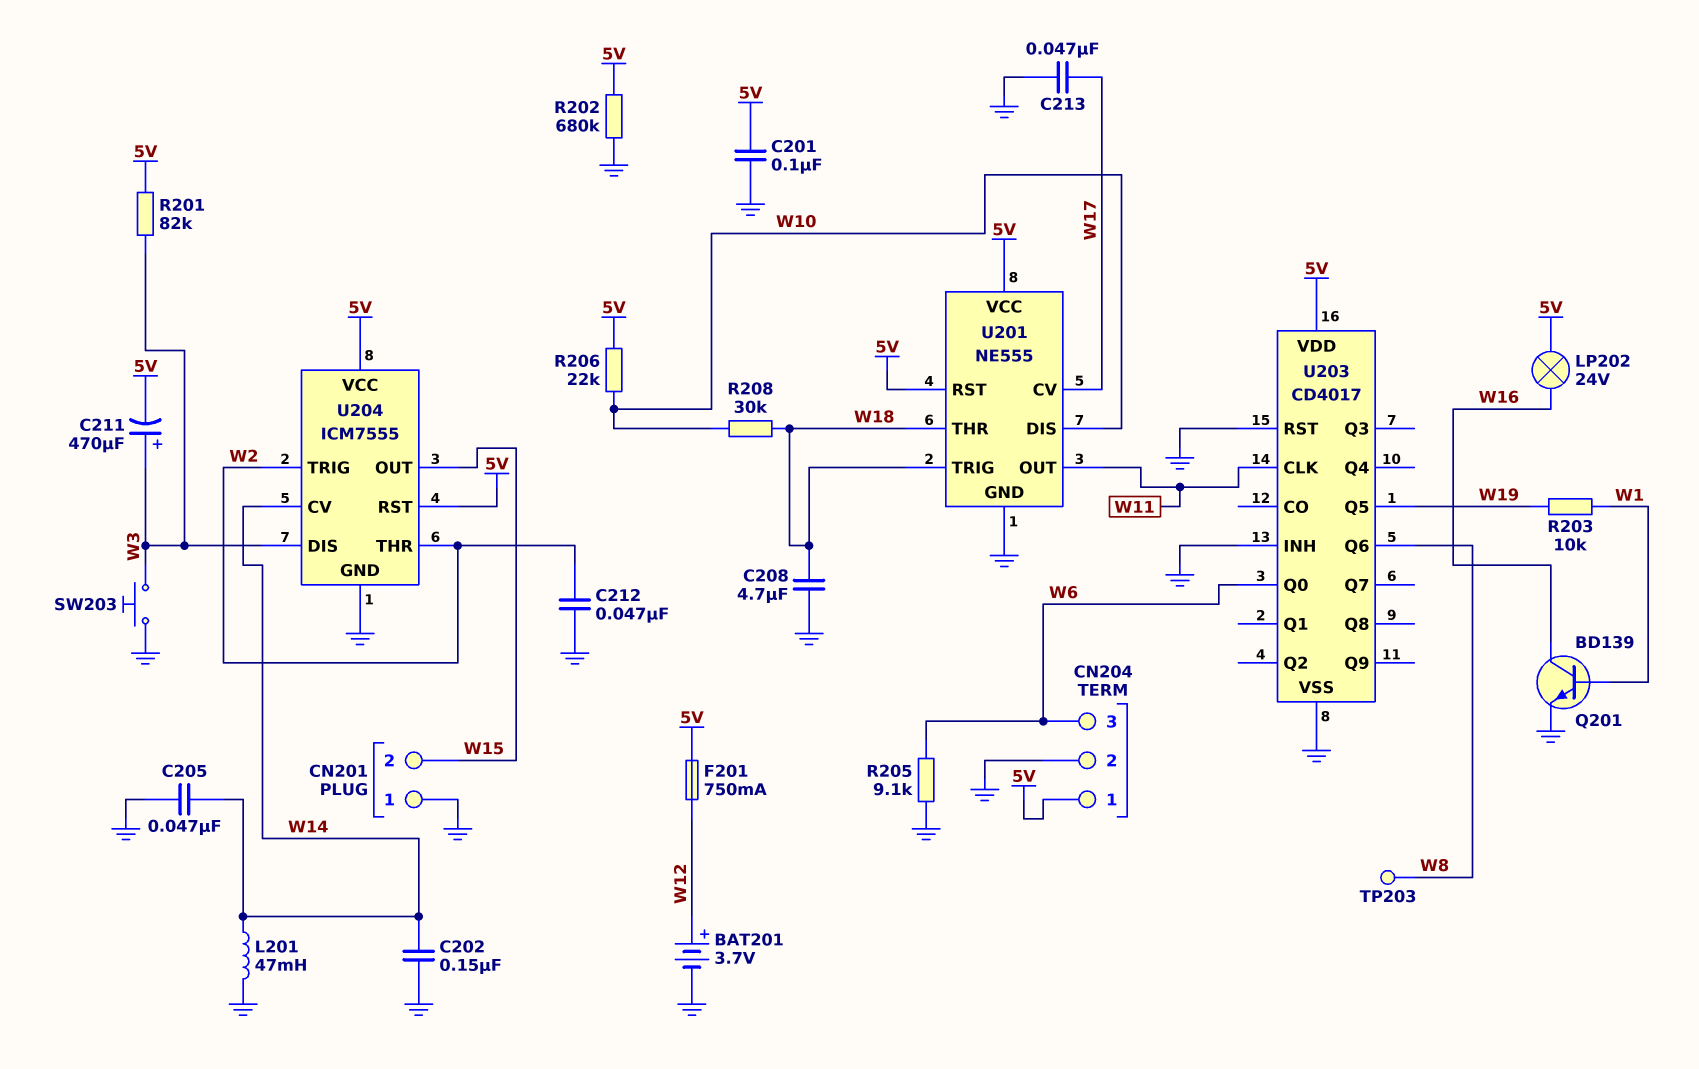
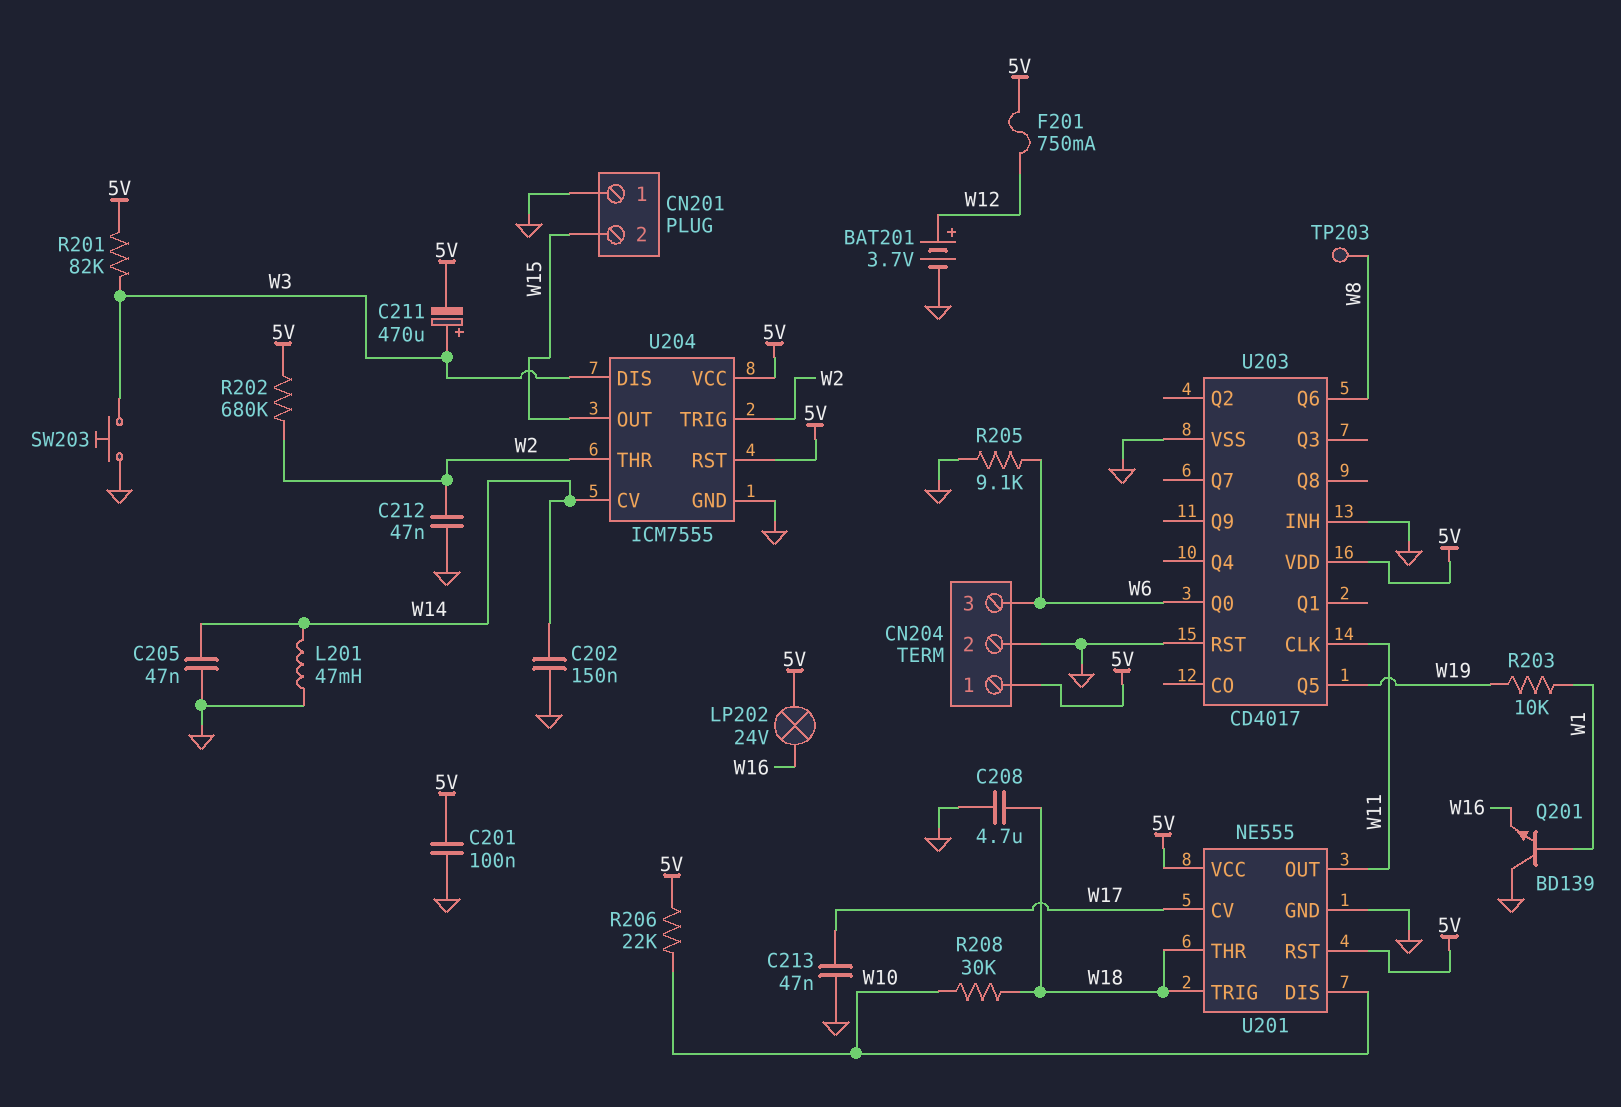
Q201: NPN BD139 (B W1, C W16, E GND) -> NPN BD139 (B W1, C GND, E W16)
R202: 680k (5V, GND) -> 680k (5V, W2)

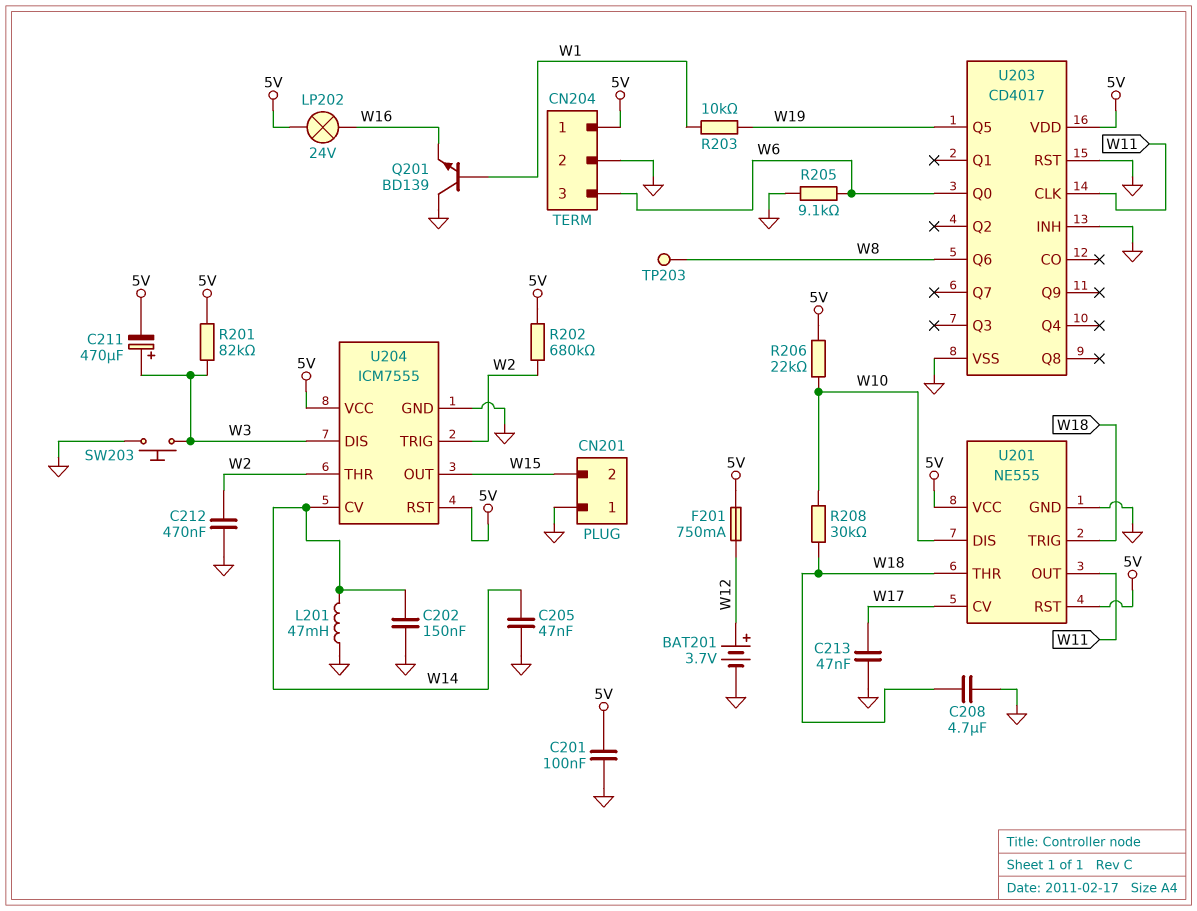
C212: 47nF (GND, W2) -> 470nF (GND, W2)

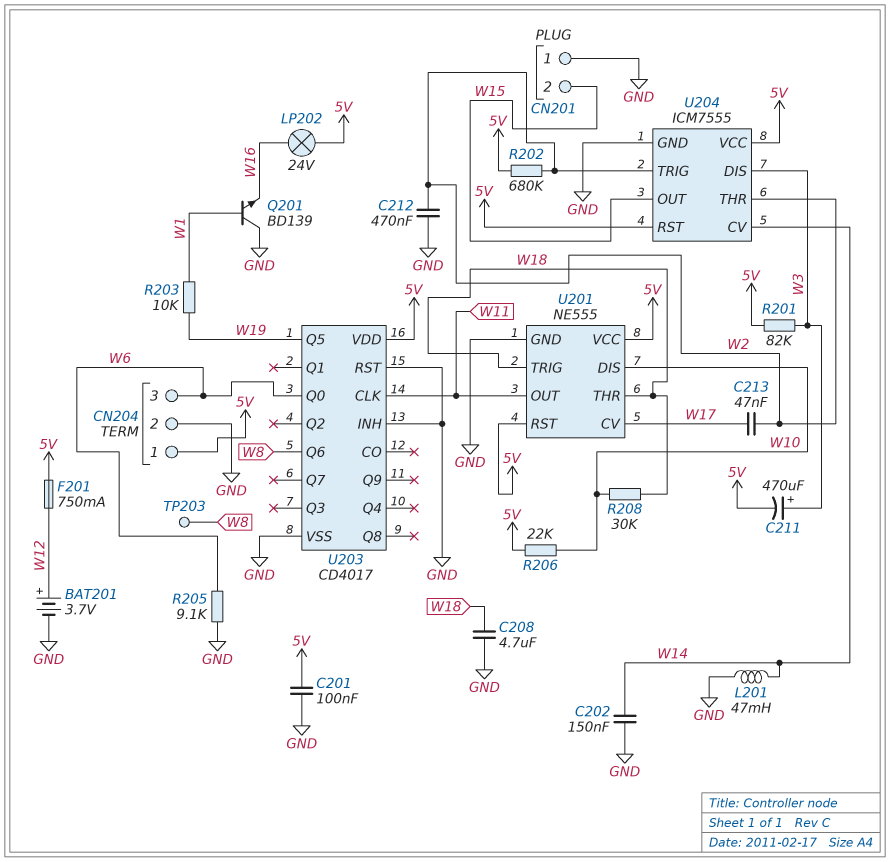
C205: 47nF (GND, W14) -> none
C213: 47nF (GND, W17) -> 47nF (W2, W17)
SW203: button (GND, W3) -> none

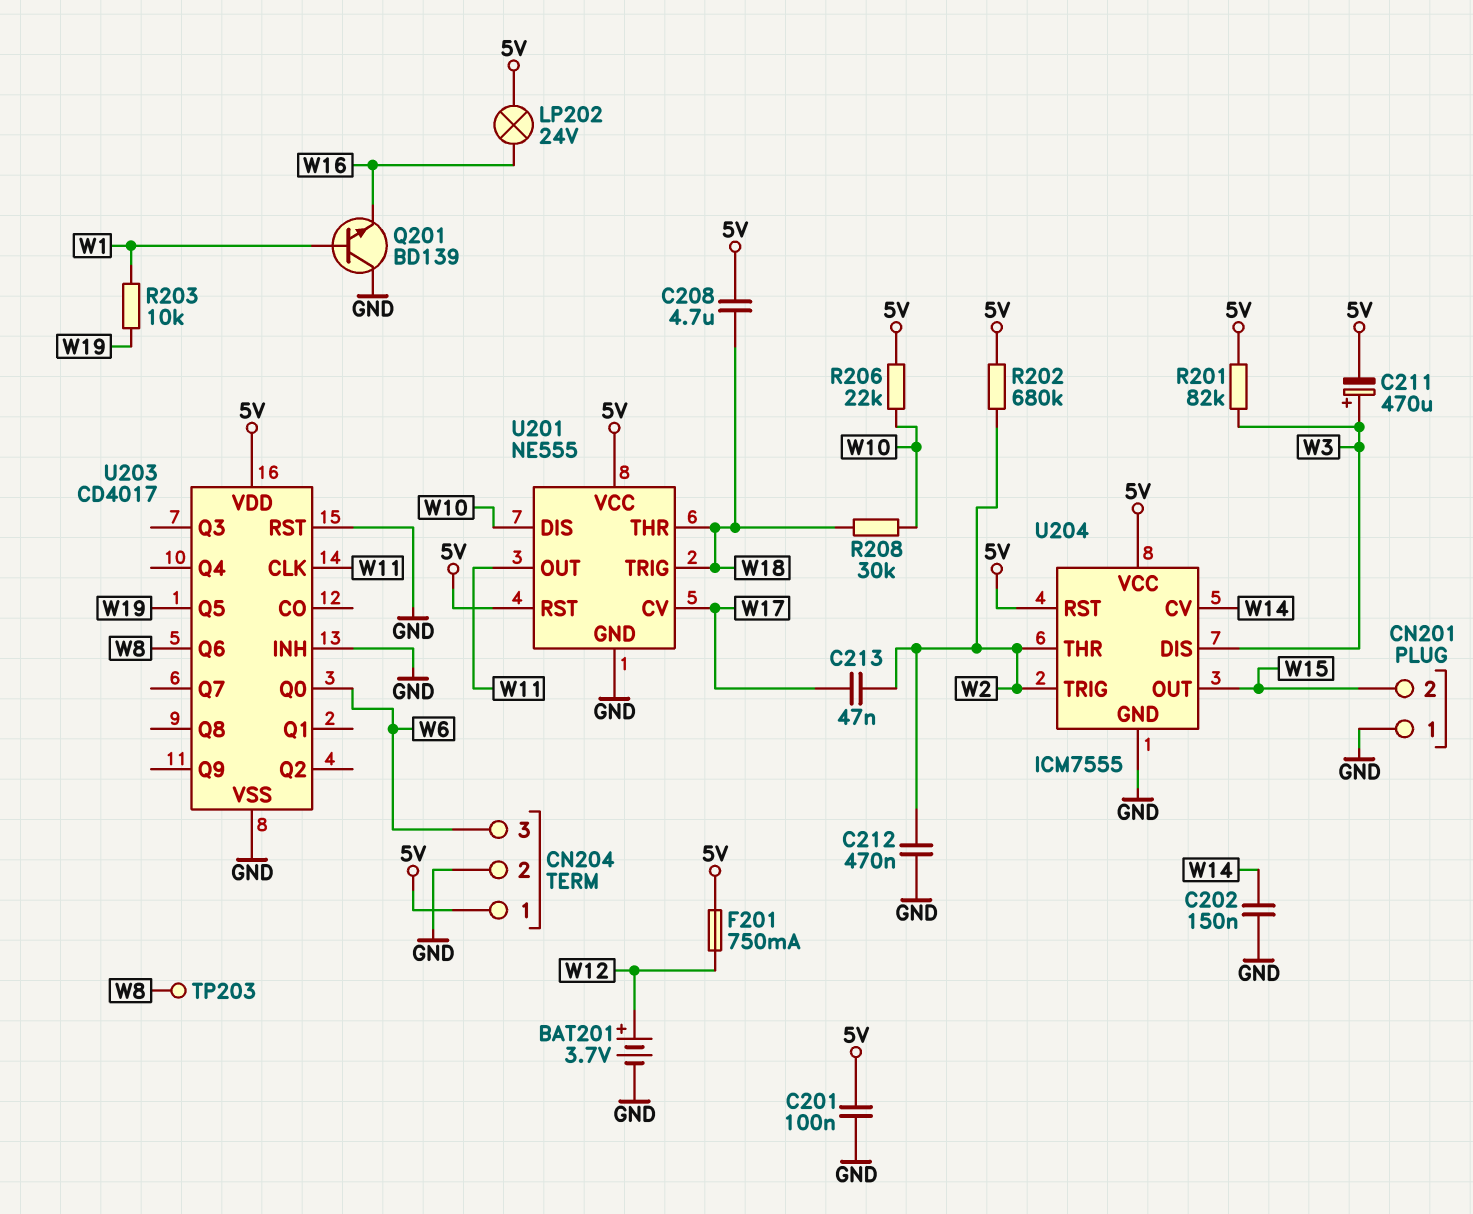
C208: 4.7uF (GND, W18) -> 4.7uF (5V, W18)
L201: 47mH (GND, W14) -> none
R205: 9.1k (GND, W6) -> none

